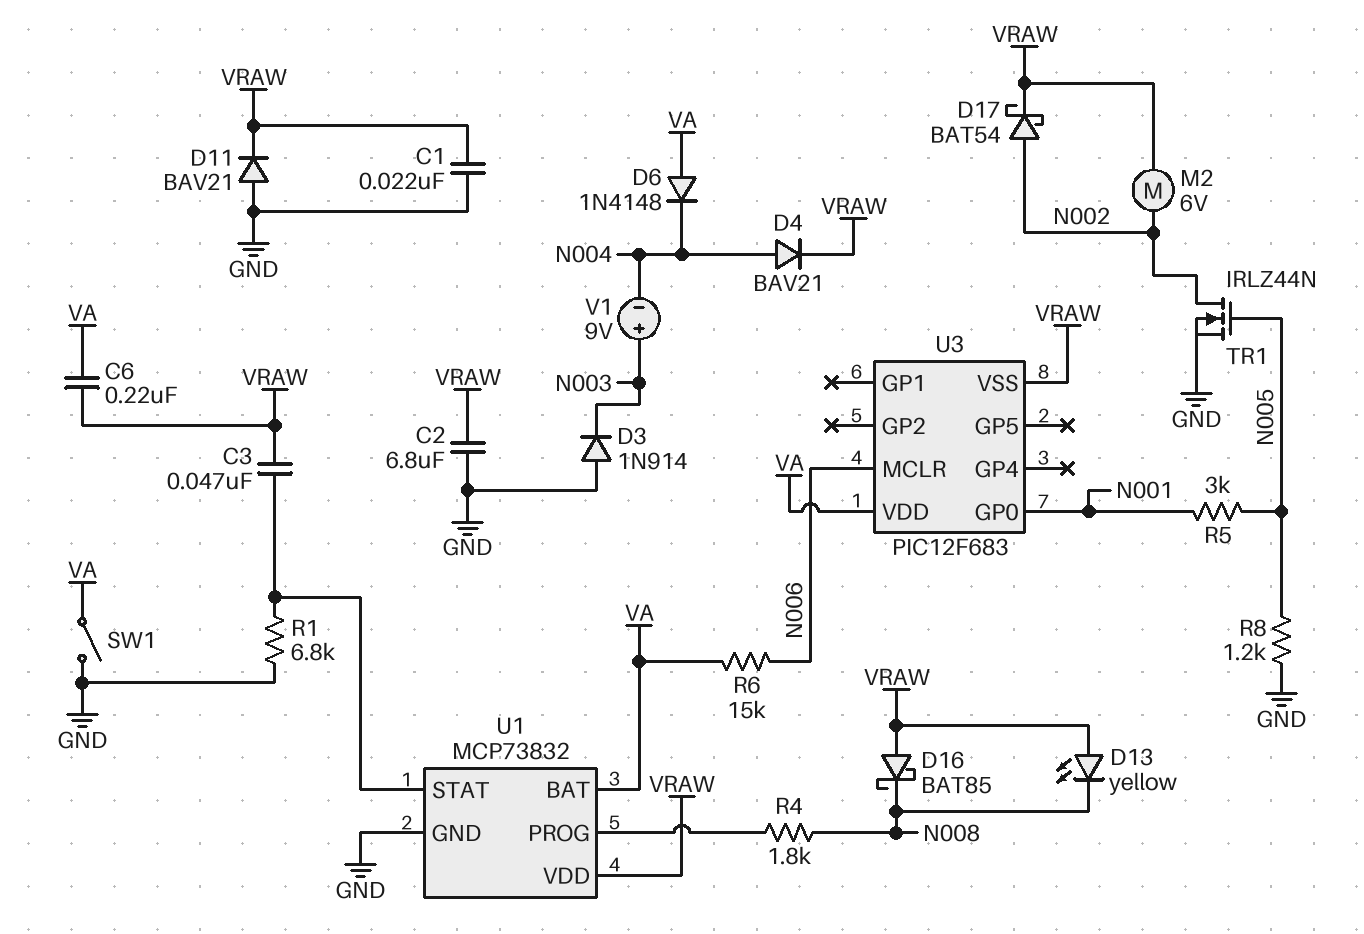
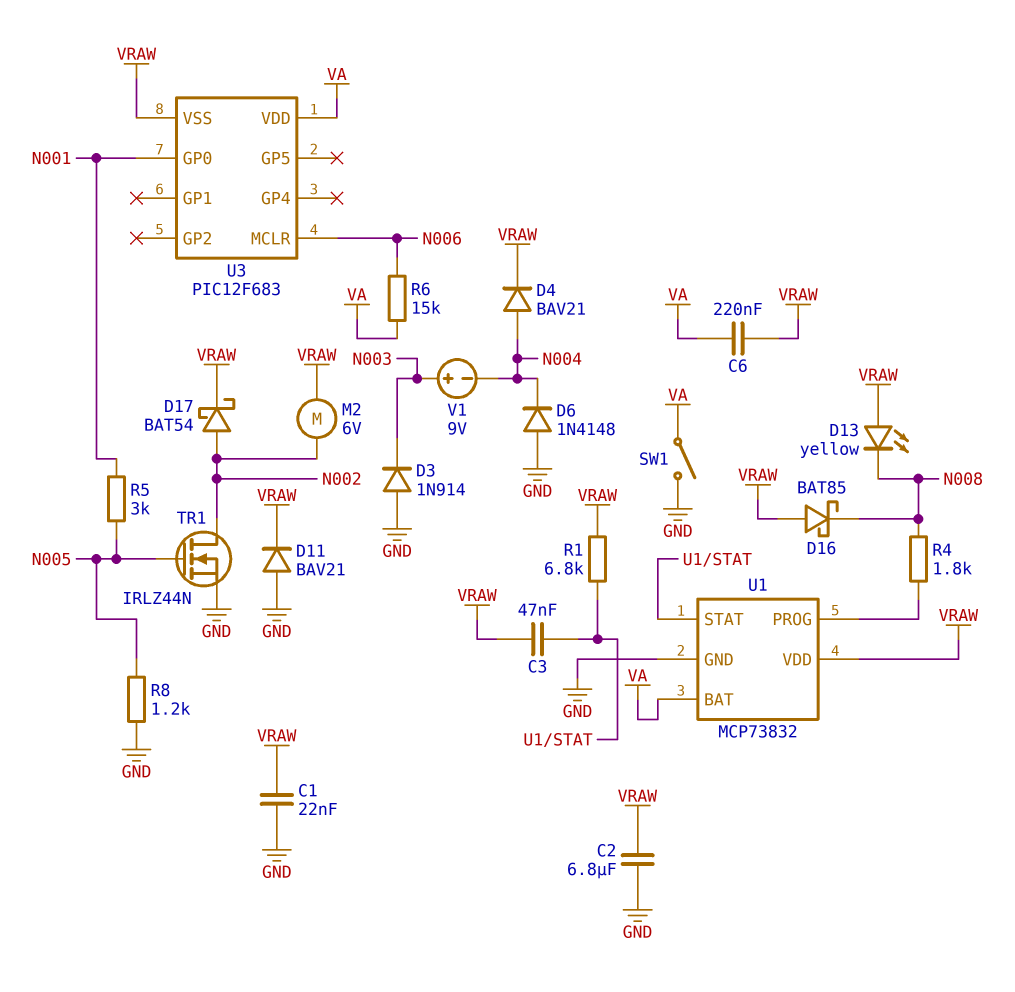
D6: diode 1N4148 (A VA, K N004) -> diode 1N4148 (A GND, K N004)
R1: 6.8k (GND, U1/STAT) -> 6.8k (U1/STAT, VRAW)

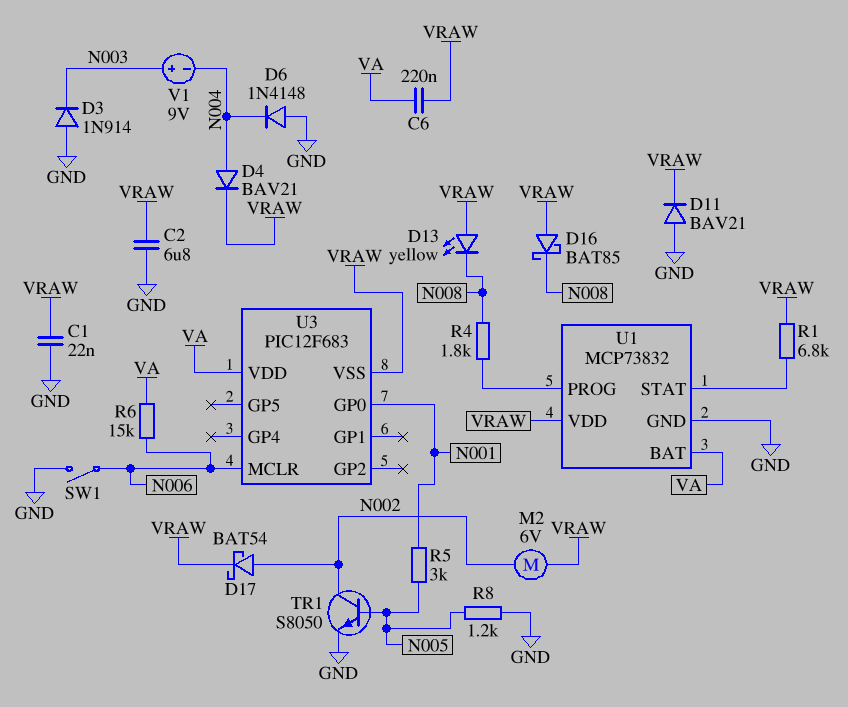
C3: 47nF (U1/STAT, VRAW) -> none
SW1: switch (GND, VA) -> switch (GND, N006)
TR1: NMOS IRLZ44N (G N005, D N002, S GND) -> NPN S8050 (B N005, C N002, E GND)

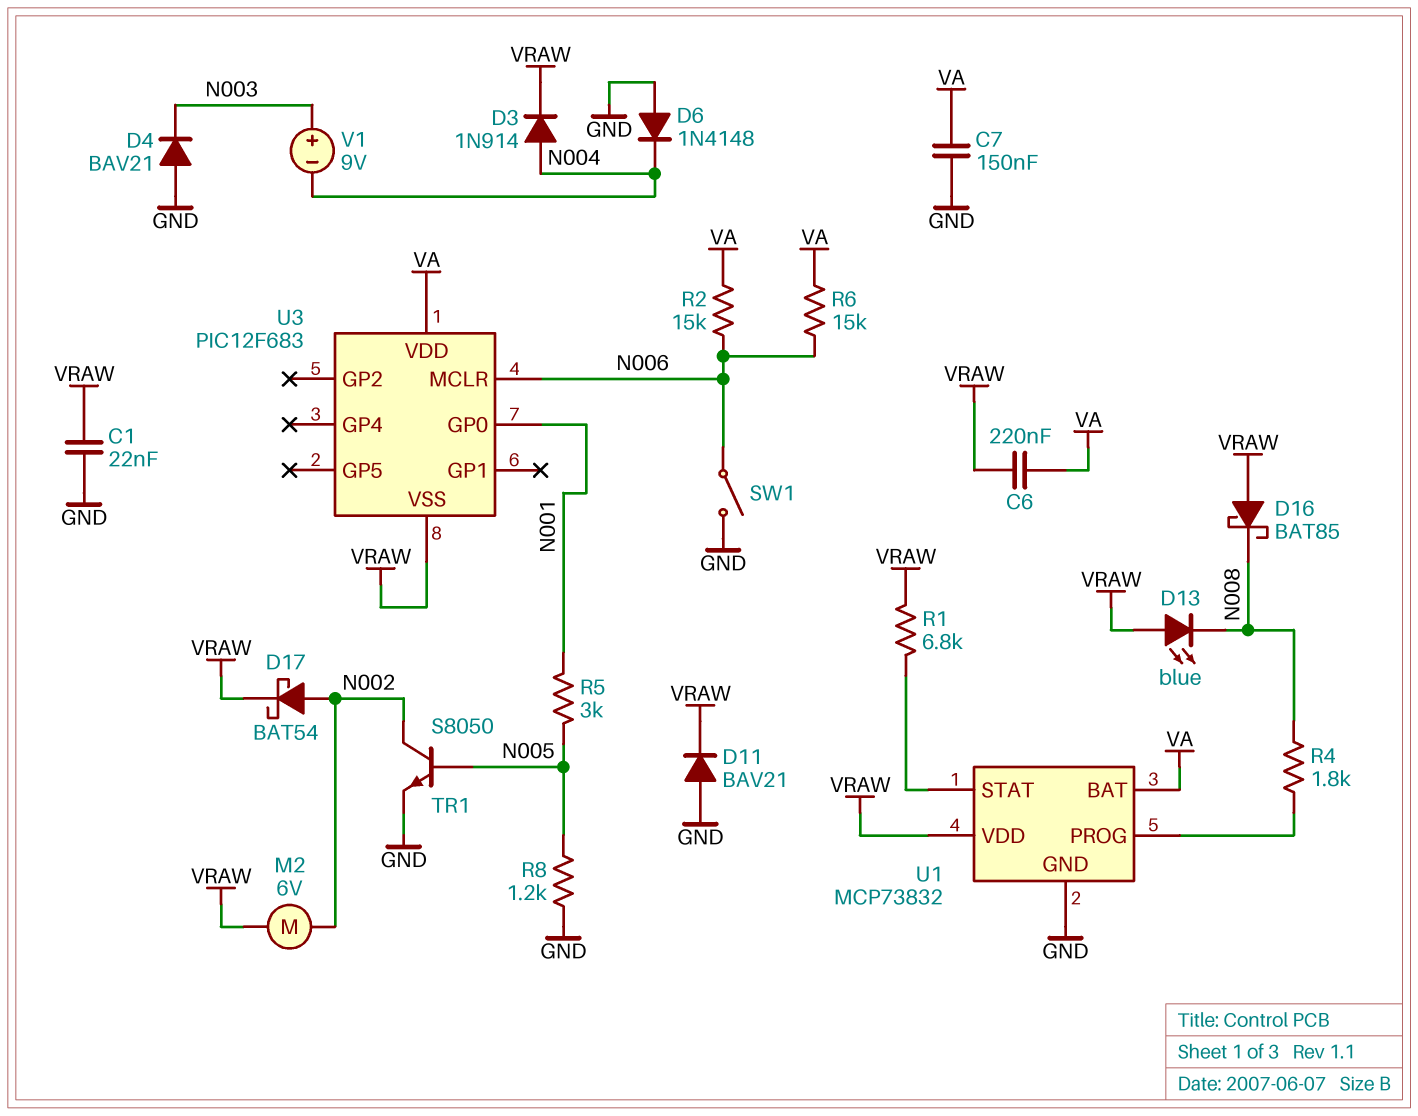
C2: 6.8uF (GND, VRAW) -> none
C7: none -> 150nF (GND, VA)
D3: diode 1N914 (A GND, K N003) -> diode 1N914 (A N004, K VRAW)
D4: diode BAV21 (A N004, K VRAW) -> diode BAV21 (A GND, K N003)
D13: LED yellow (A VRAW, K N008) -> LED blue (A VRAW, K N008)
R2: none -> 15k (N006, VA)

